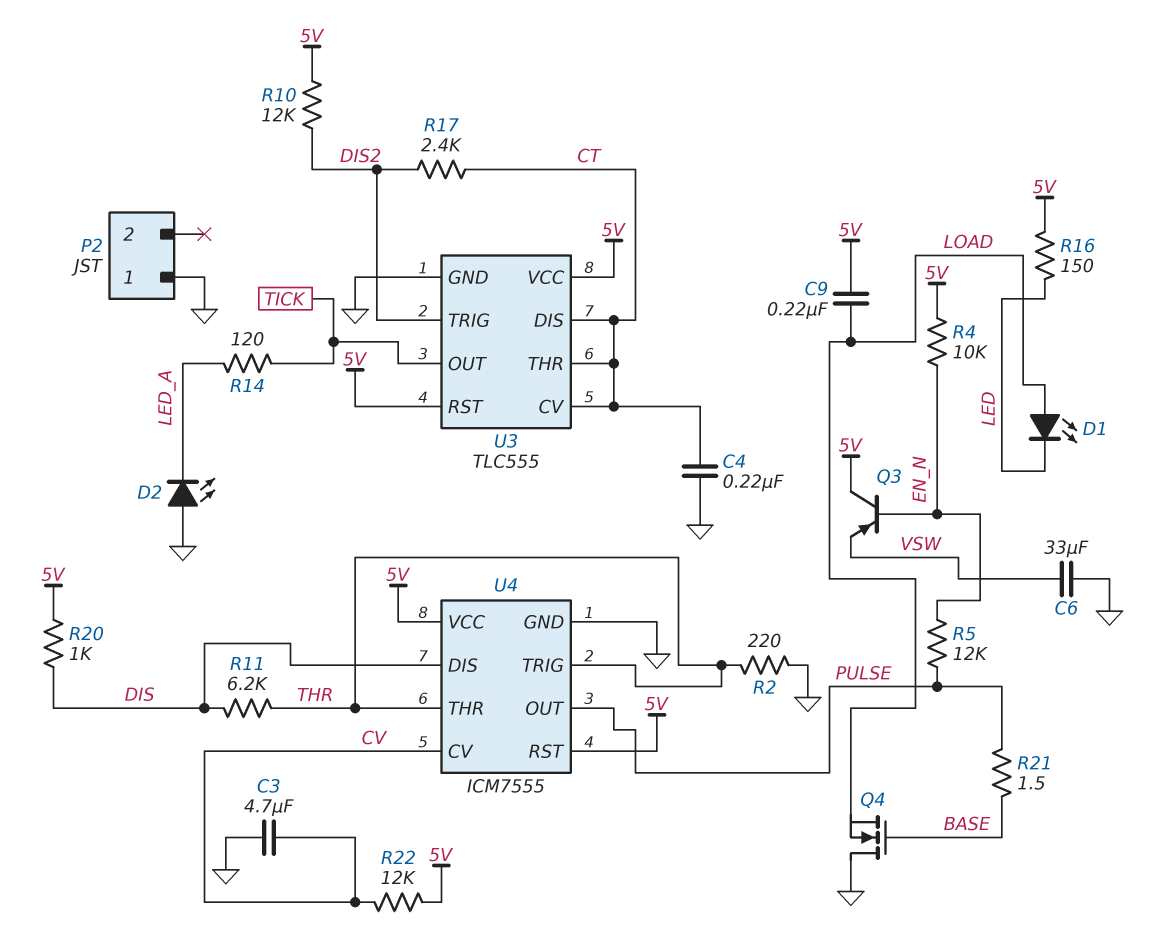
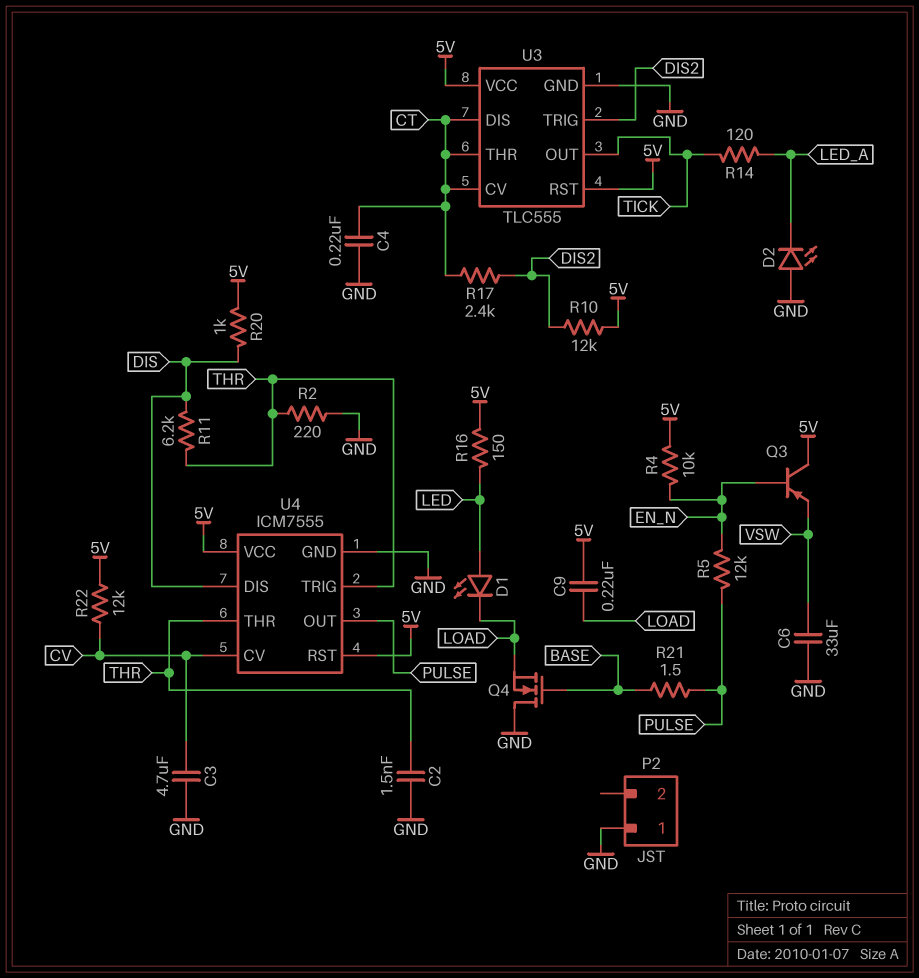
C2: none -> 1.5nF (GND, THR)
D1: LED (A LOAD, K LED) -> LED (A LED, K LOAD)

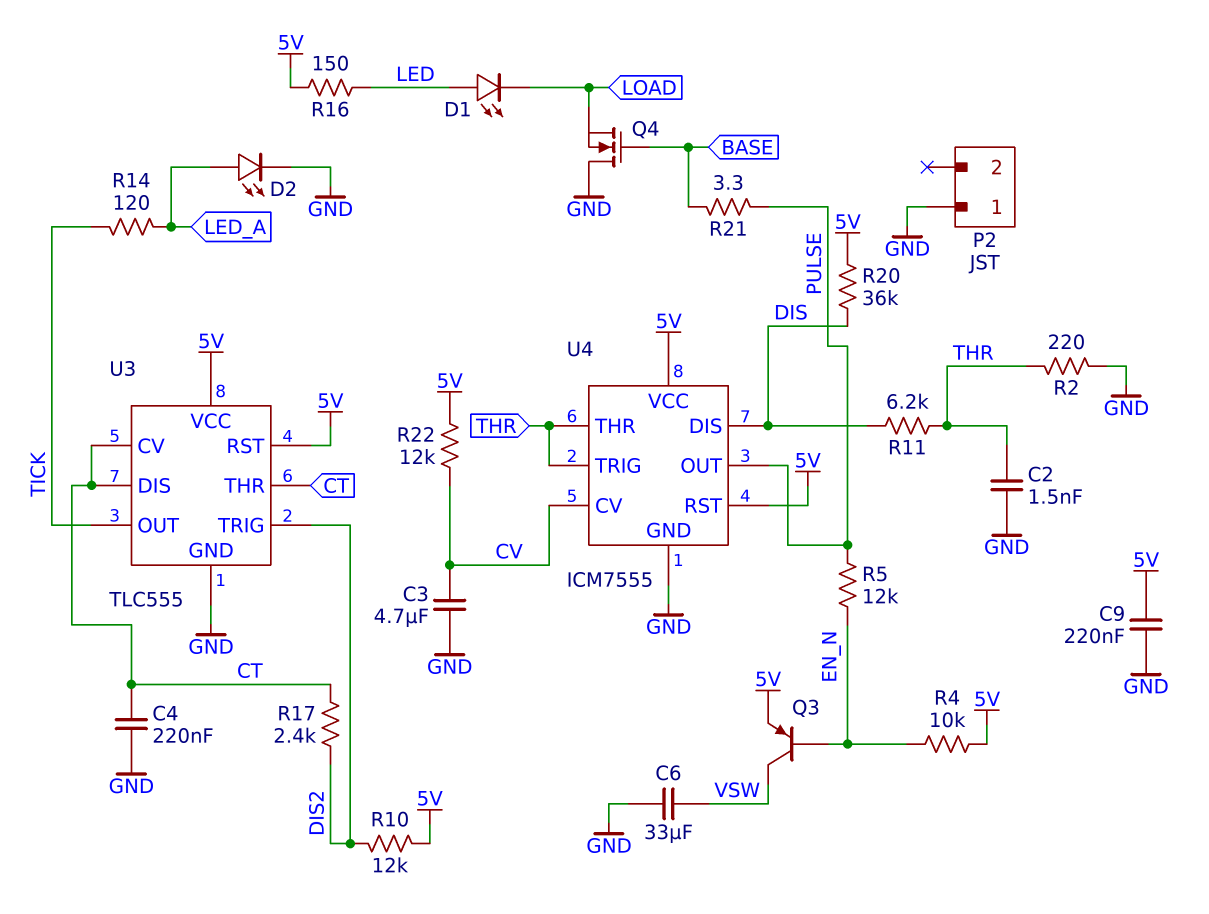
C9: 220nF (5V, LOAD) -> 220nF (5V, GND)
D2: LED (A GND, K LED_A) -> LED (A LED_A, K GND)
Q3: PNP (B EN_N, C 5V, E VSW) -> PNP (B EN_N, C VSW, E 5V)
R20: 1k (5V, DIS) -> 36k (5V, DIS)
R21: 1.5 (BASE, PULSE) -> 3.3 (BASE, PULSE)

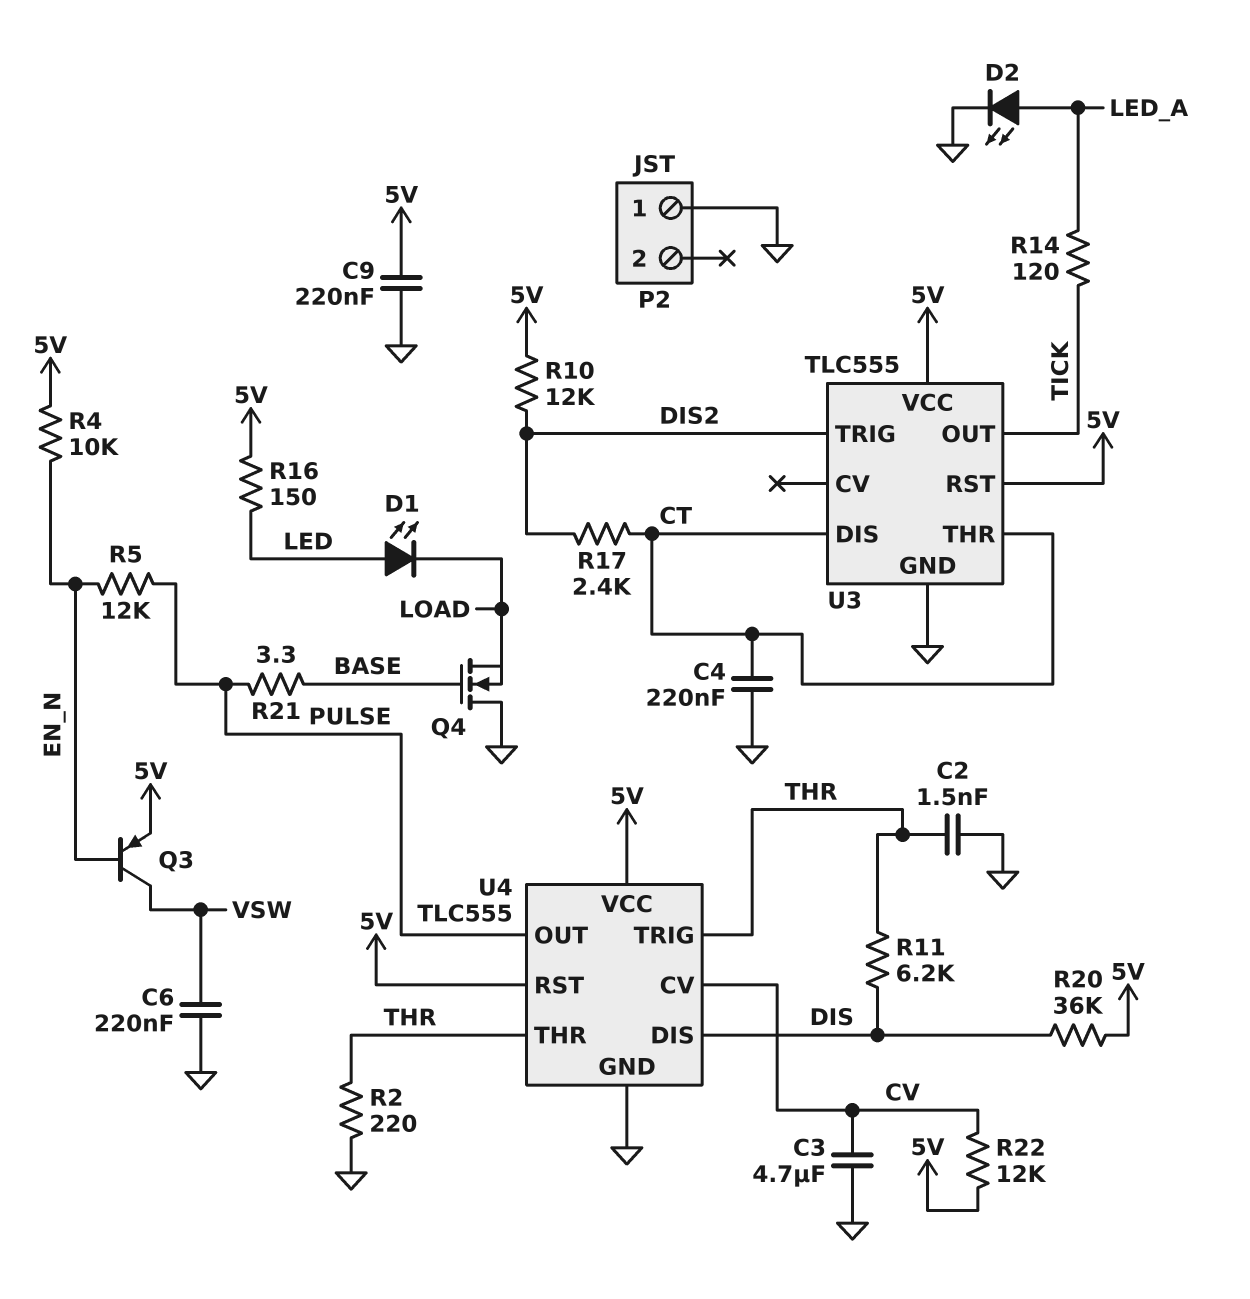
C6: 33uF (GND, VSW) -> 220nF (GND, VSW)
U3 pin CV: CT -> none
U4: ICM7555 -> TLC555

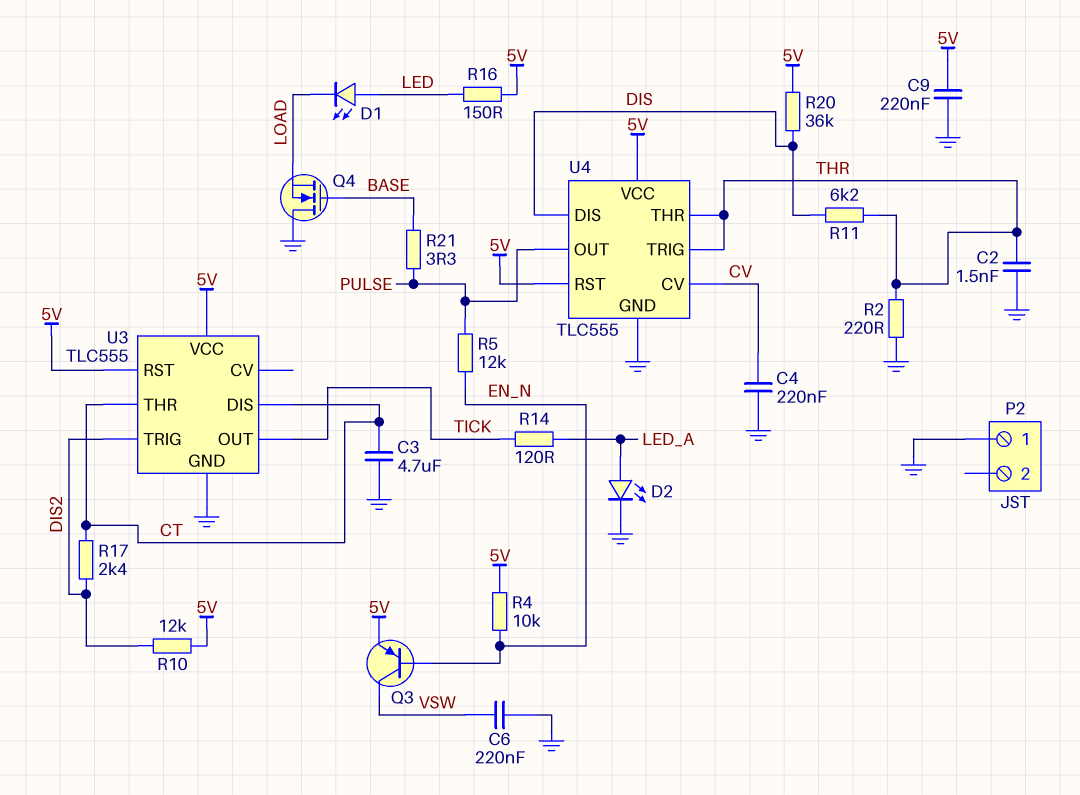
C3: 4.7uF (CV, GND) -> 4.7uF (CT, GND)
C4: 220nF (CT, GND) -> 220nF (CV, GND)
R22: 12k (5V, CV) -> none

